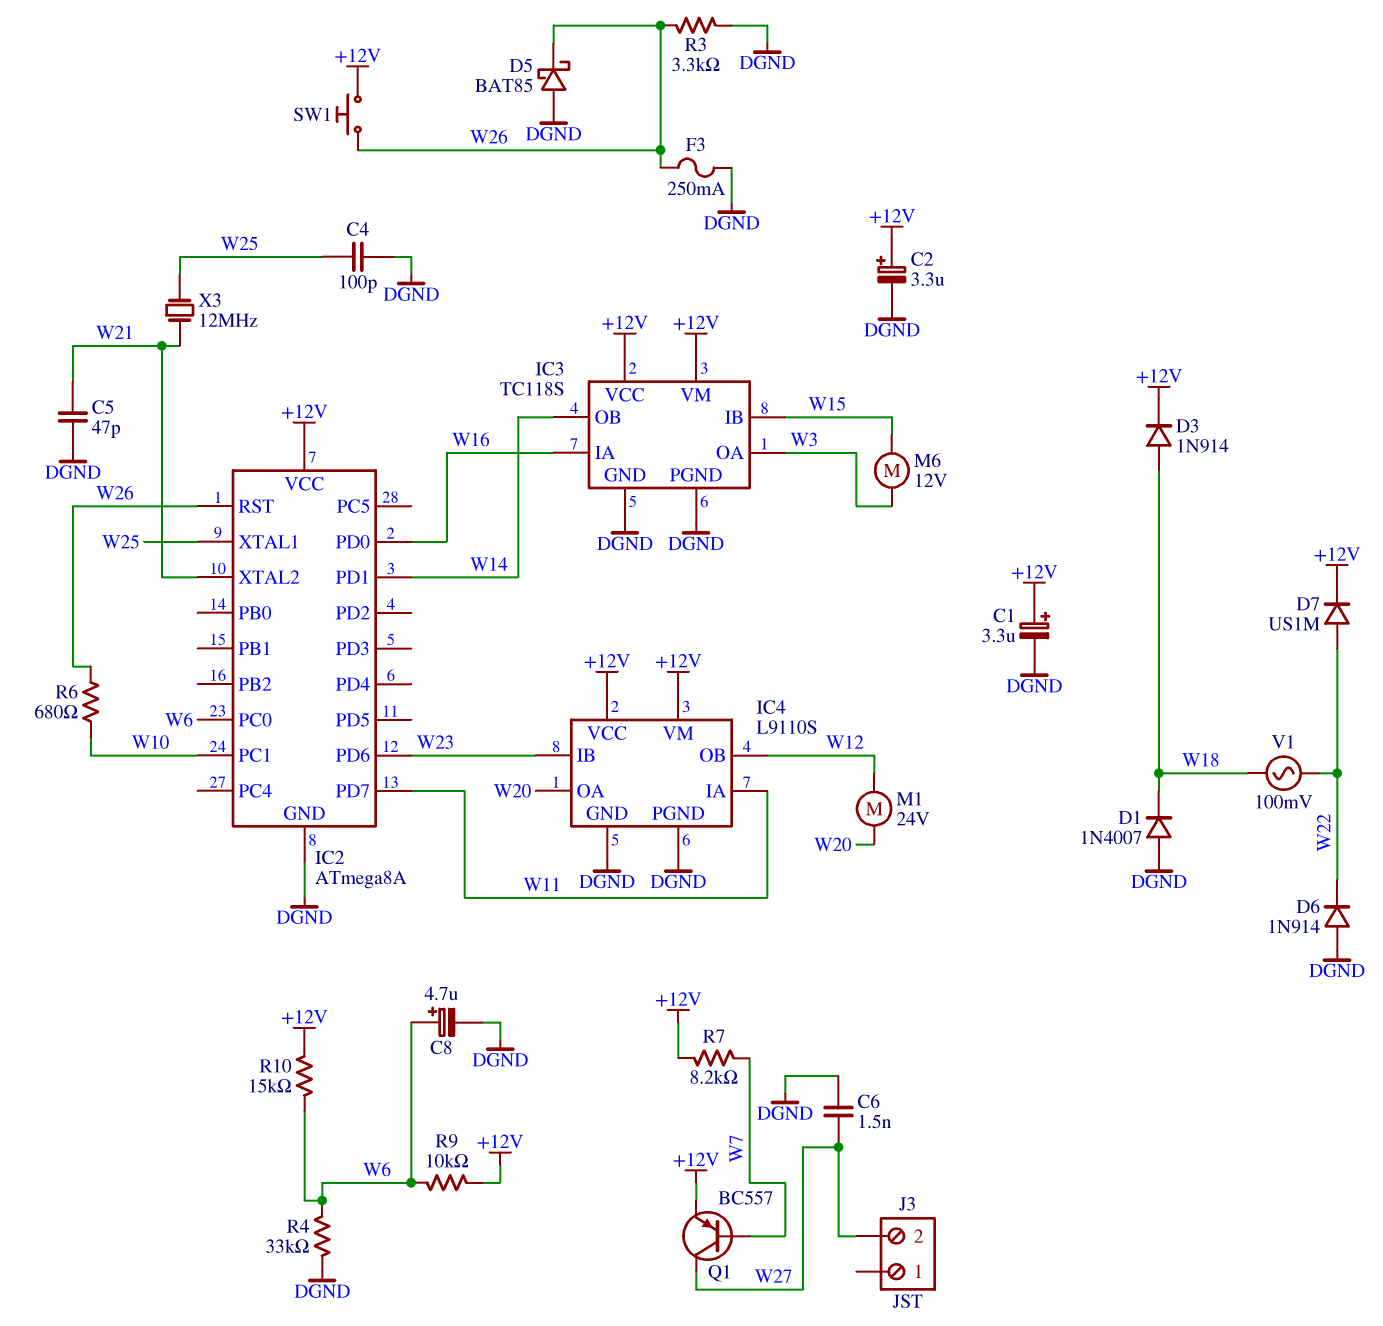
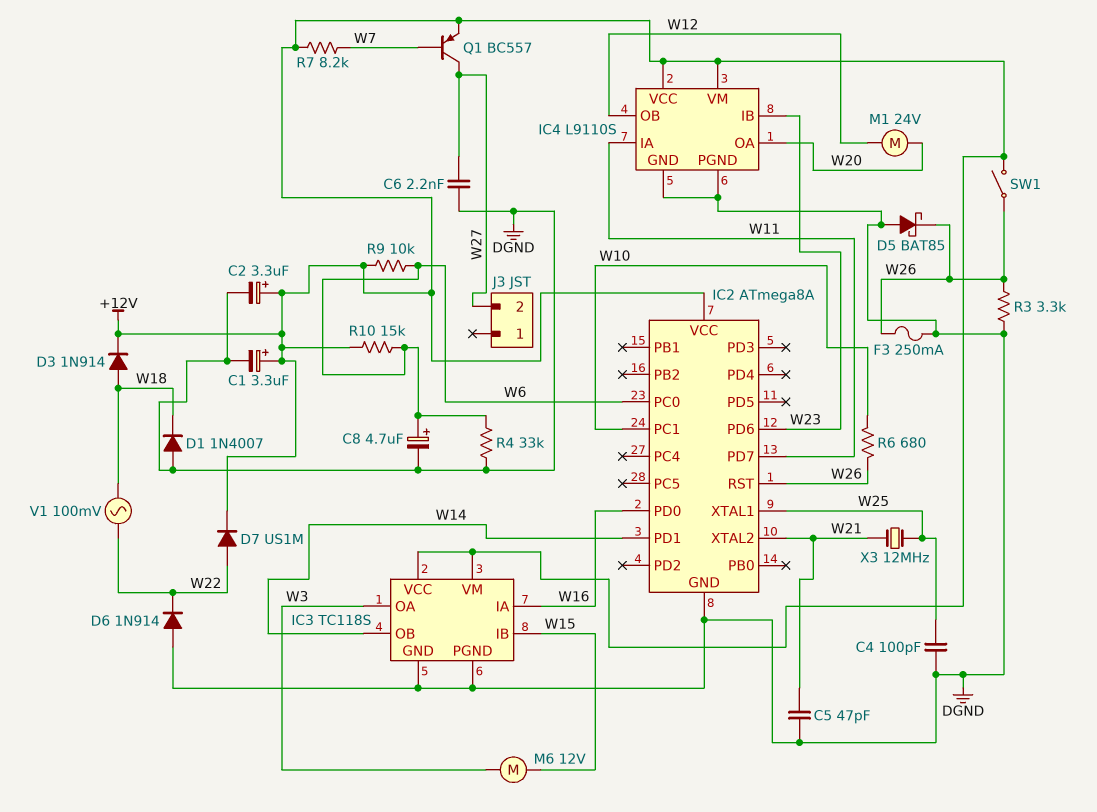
C6: 1.5nF (DGND, W27) -> 2.2nF (DGND, W27)
SW1: button (+12V, W26) -> switch (+12V, W26)

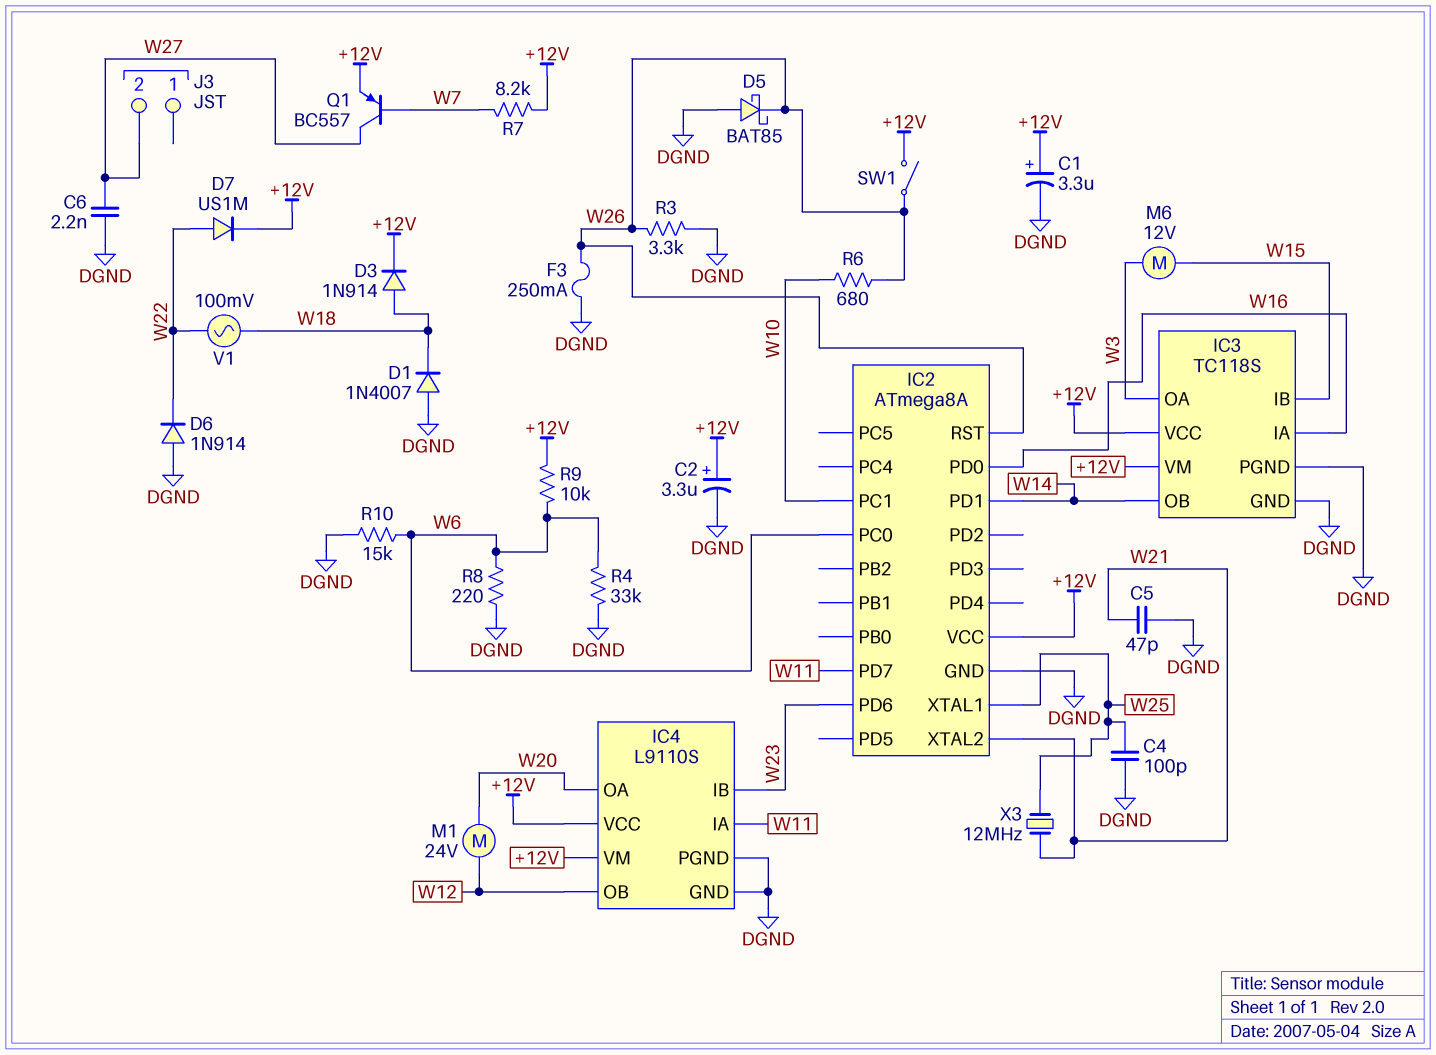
C8: 4.7uF (plus W6, minus DGND) -> none
R8: none -> 220 (DGND, W6)
R10: 15k (+12V, W6) -> 15k (DGND, W6)

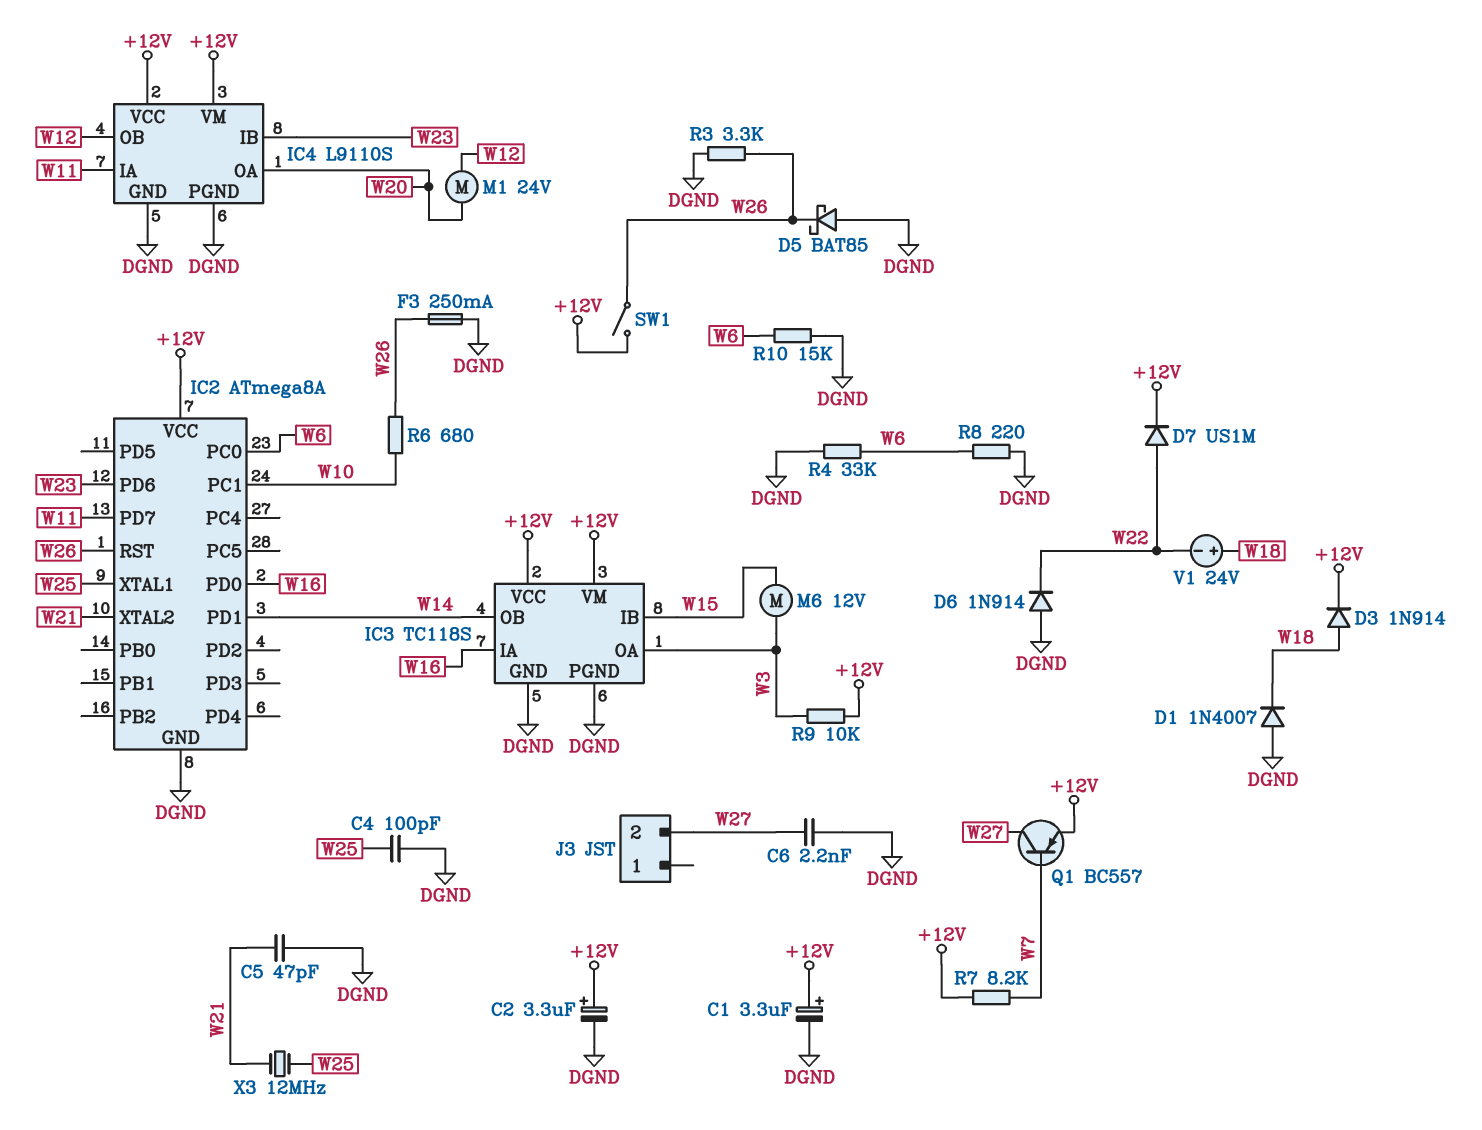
R9: 10k (+12V, W6) -> 10k (+12V, W3)
V1: AC 100mV (W18, W22) -> 24V (plus W18, minus W22)

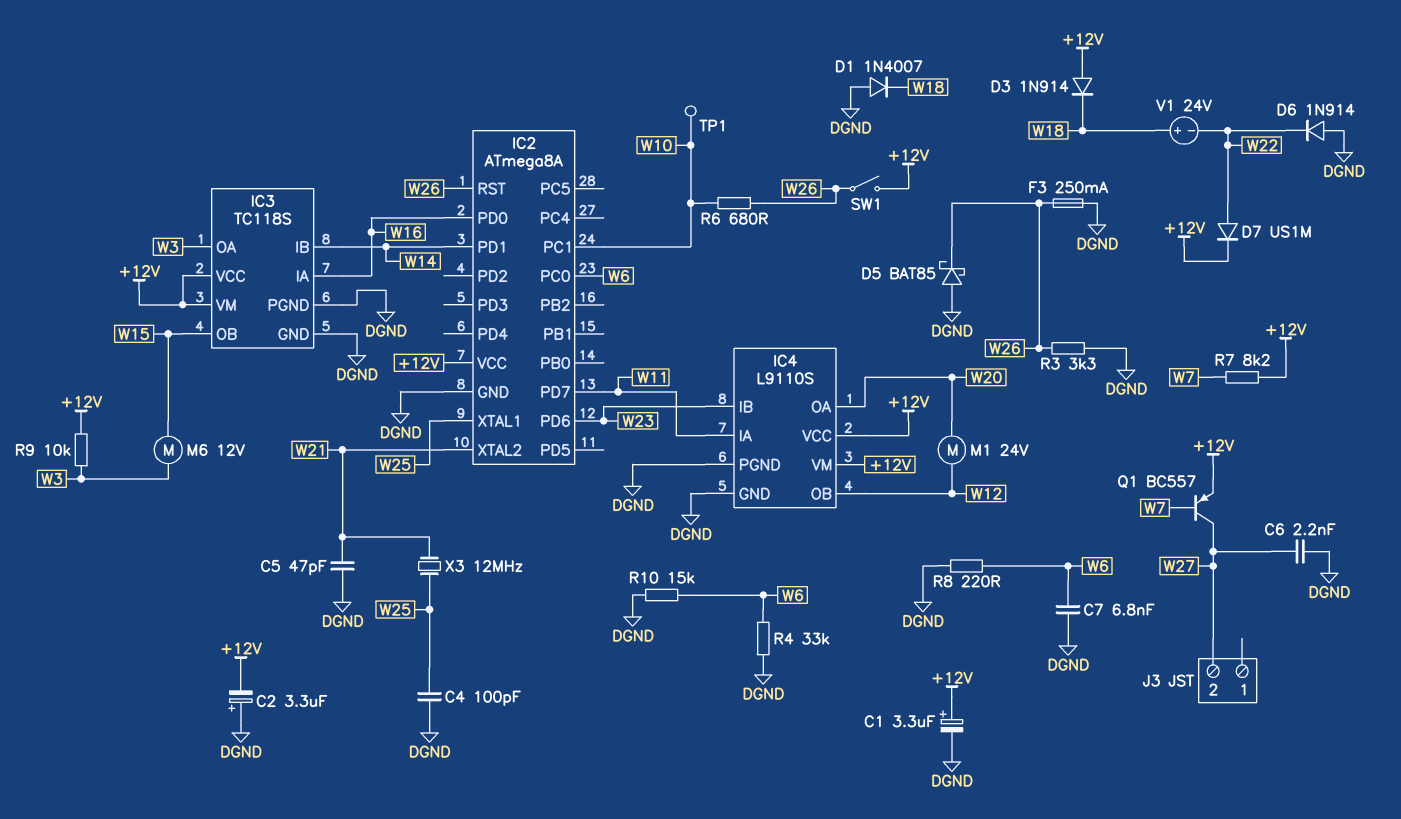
C2: 3.3uF (plus +12V, minus DGND) -> 3.3uF (plus DGND, minus +12V)
C7: none -> 6.8nF (DGND, W6)
D3: diode 1N914 (A W18, K +12V) -> diode 1N914 (A +12V, K W18)
IC3 pin IB: W15 -> W14
IC3 pin OB: W14 -> W15
TP1: none -> test point (W10)

